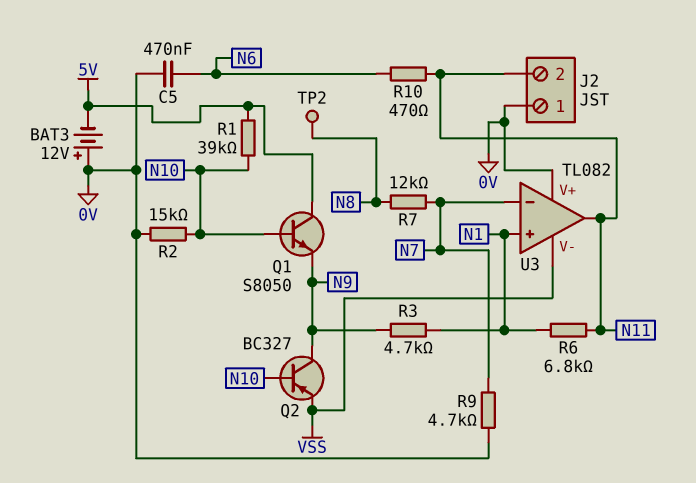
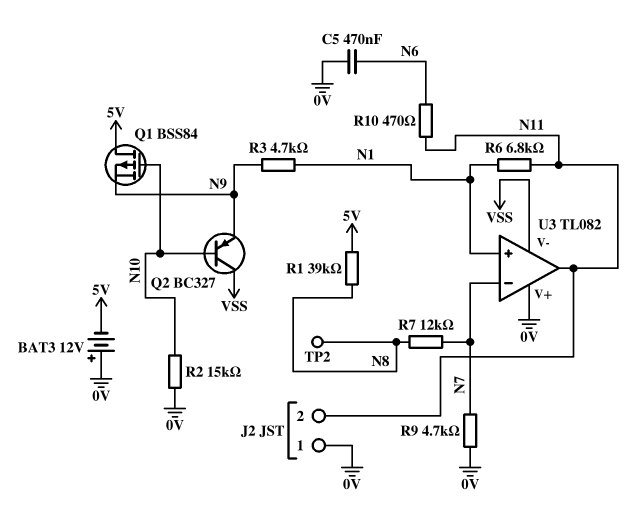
Q1: NPN S8050 (B N10, C 5V, E N9) -> PMOS BSS84 (G N10, D 5V, S N9)
Q2: PNP BC327 (B N10, C N9, E VSS) -> PNP BC327 (B N10, C VSS, E N9)
R1: 39k (5V, N10) -> 39k (5V, N8)

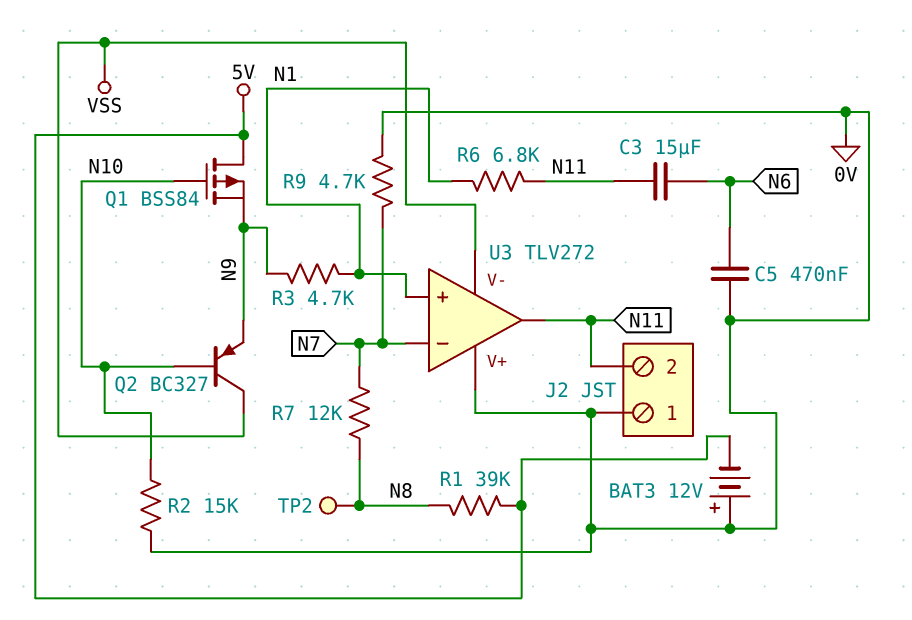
C3: none -> 15uF (N6, N11)
R10: 470 (N6, N11) -> none
U3: TL082 -> TLV272

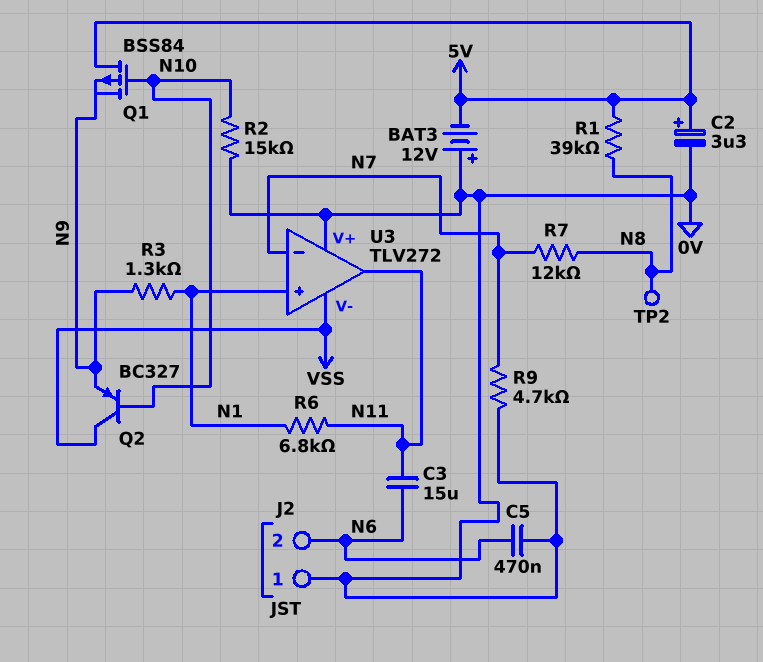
C2: none -> 3.3uF (plus 5V, minus 0V)
J2 pin 2: N11 -> N6
R3: 4.7k (N1, N9) -> 1.3k (N1, N9)

